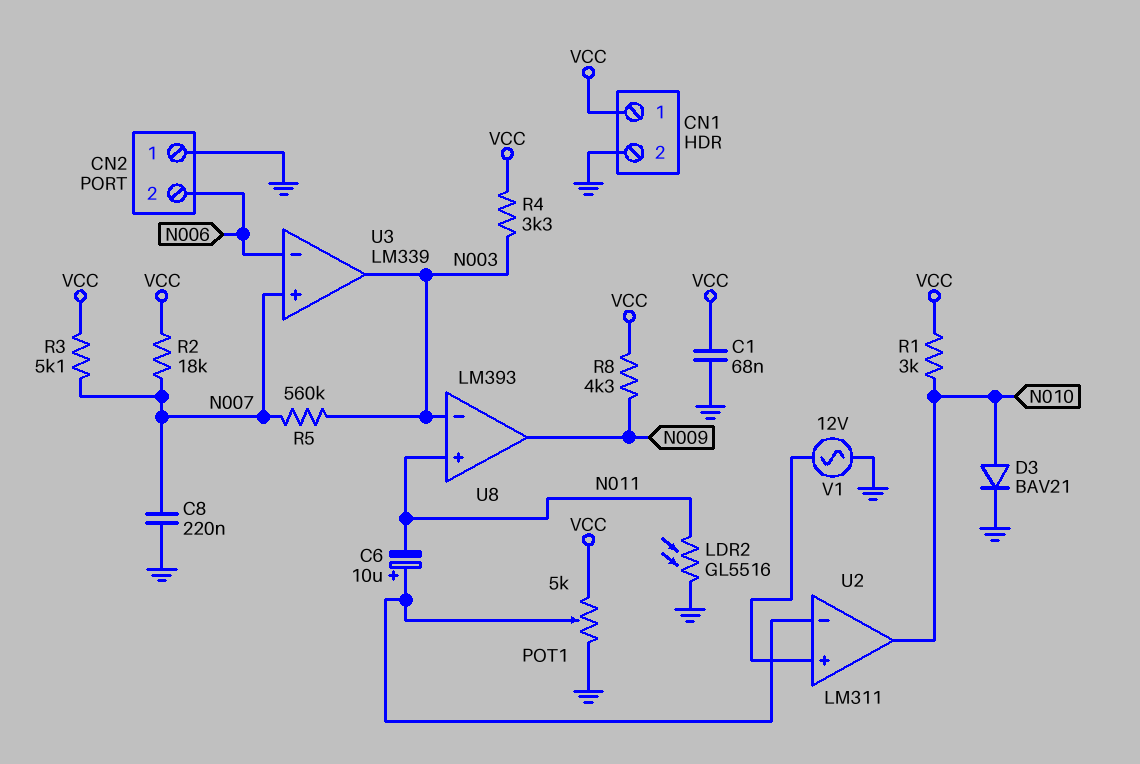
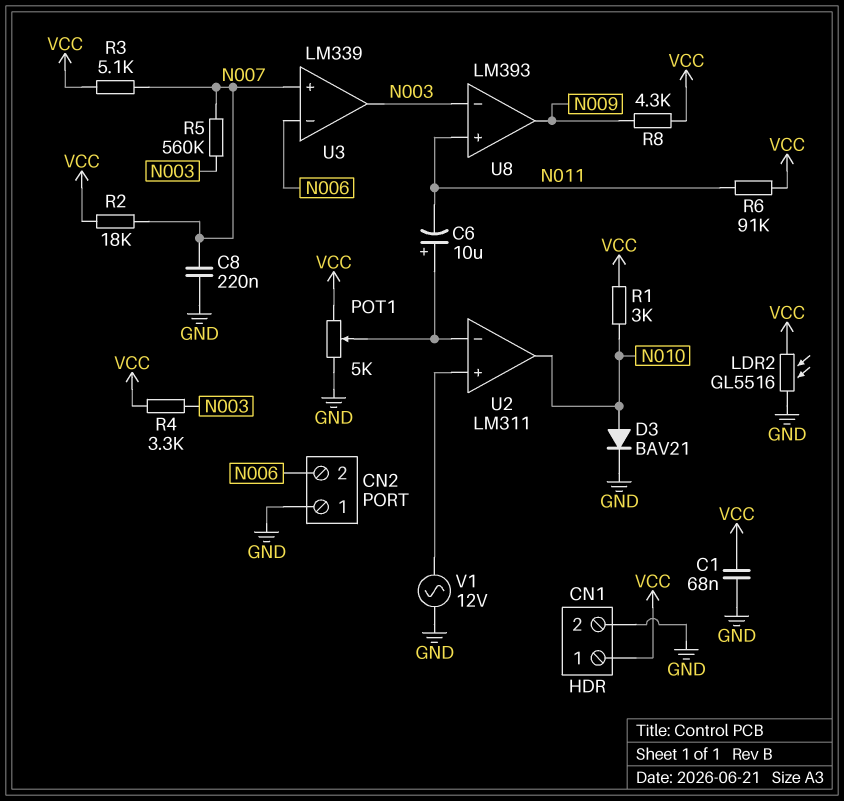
LDR2: GL5516 (GND, N011) -> GL5516 (GND, VCC)
R6: none -> 91k (N011, VCC)

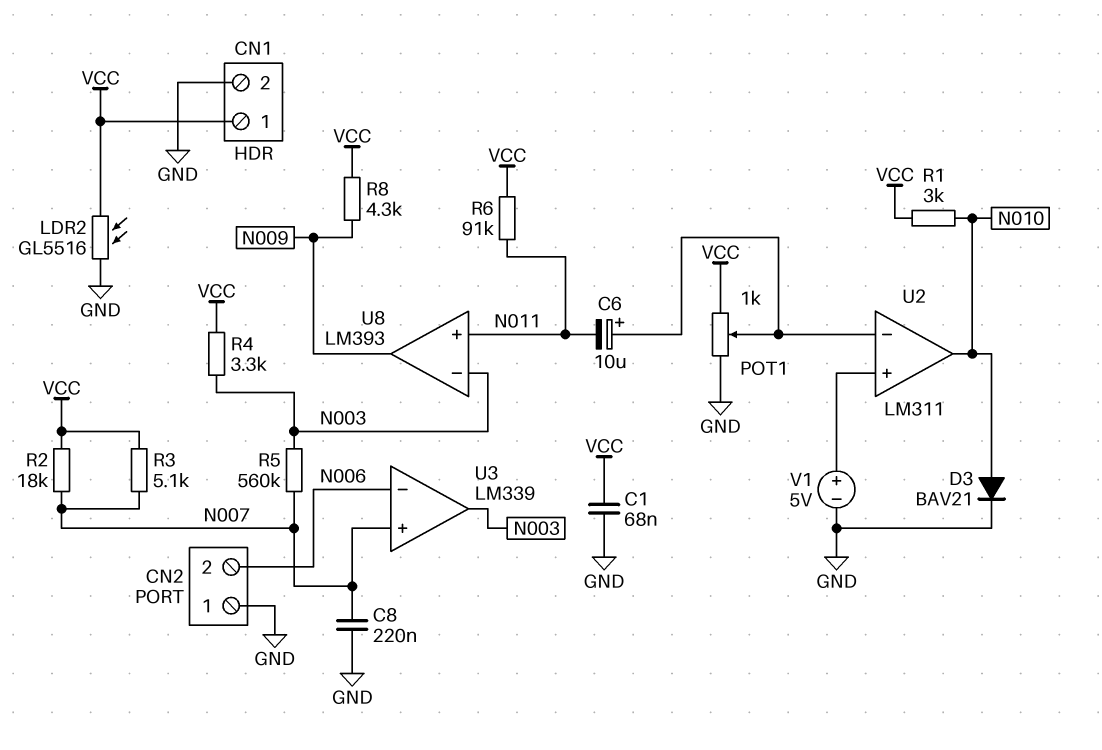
POT1: 5k (GND, VCC, wiper U2/in-) -> 1k (GND, VCC, wiper U2/in-)
V1: AC 12V (GND, U2/in+) -> 5V (plus U2/in+, minus GND)

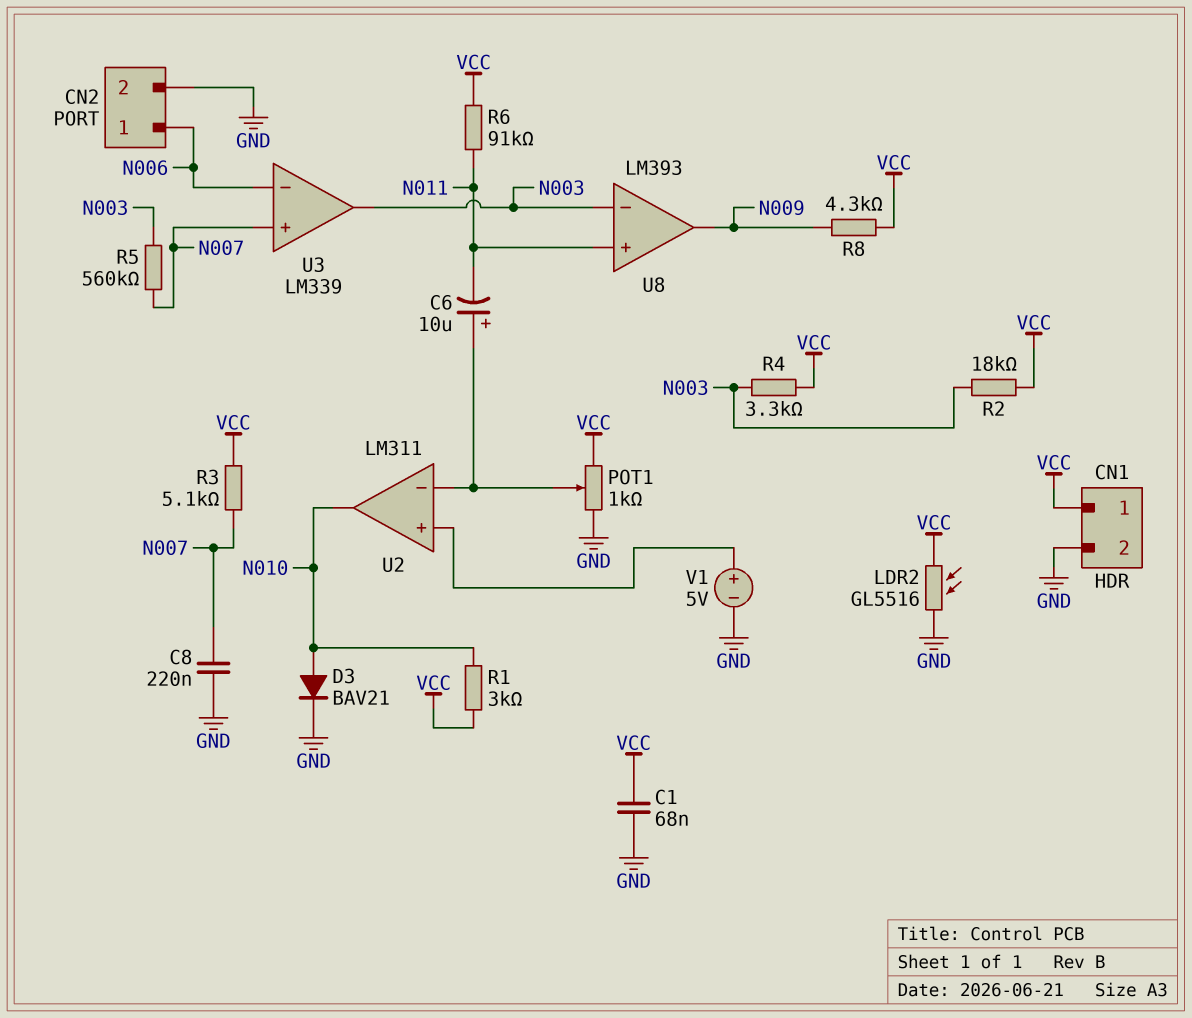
CN2 pin 1: GND -> N006
CN2 pin 2: N006 -> GND
R2: 18k (N007, VCC) -> 18k (N003, VCC)

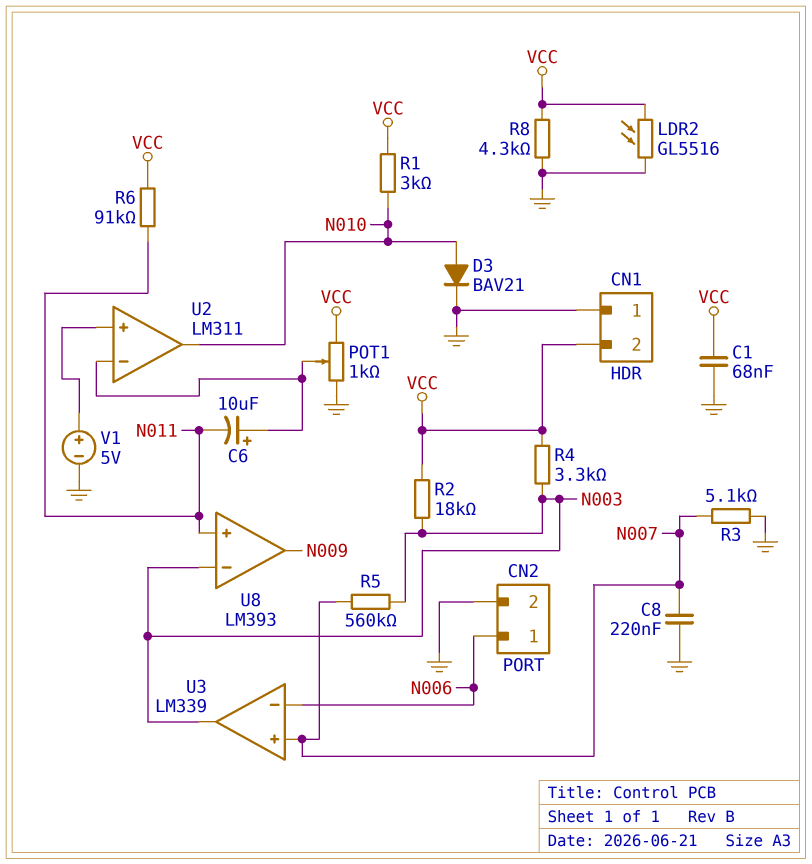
CN1 pin 1: VCC -> GND
CN1 pin 2: GND -> VCC
R3: 5.1k (N007, VCC) -> 5.1k (GND, N007)
R8: 4.3k (N009, VCC) -> 4.3k (GND, VCC)

